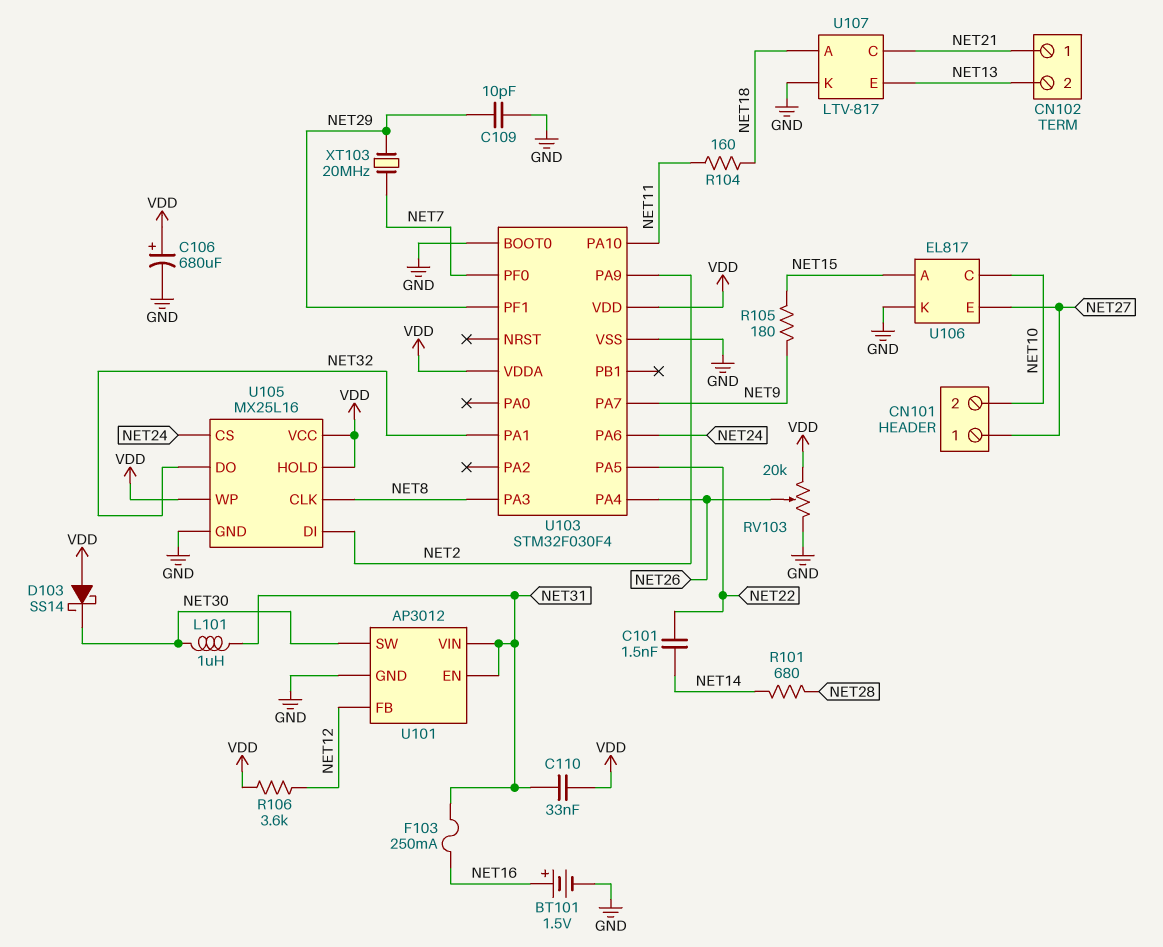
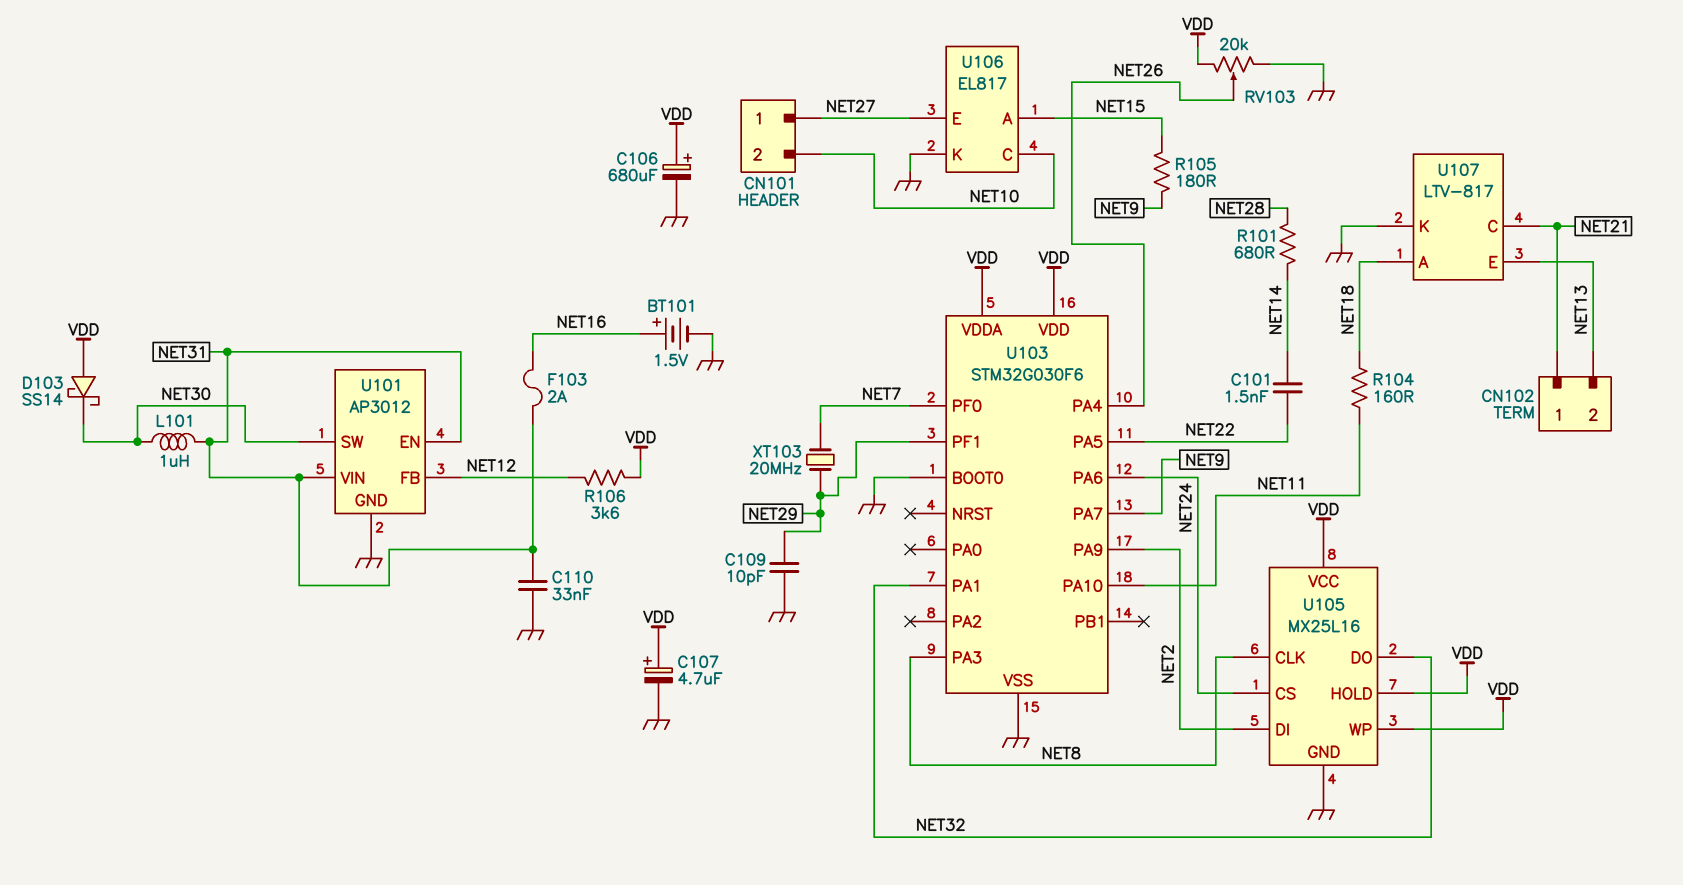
C107: none -> 4.7uF (plus VDD, minus GND)
C110: 33nF (NET31, VDD) -> 33nF (GND, NET31)
F103: 250mA (NET16, NET31) -> 2A (NET16, NET31)
U103: STM32F030F4 -> STM32G030F6

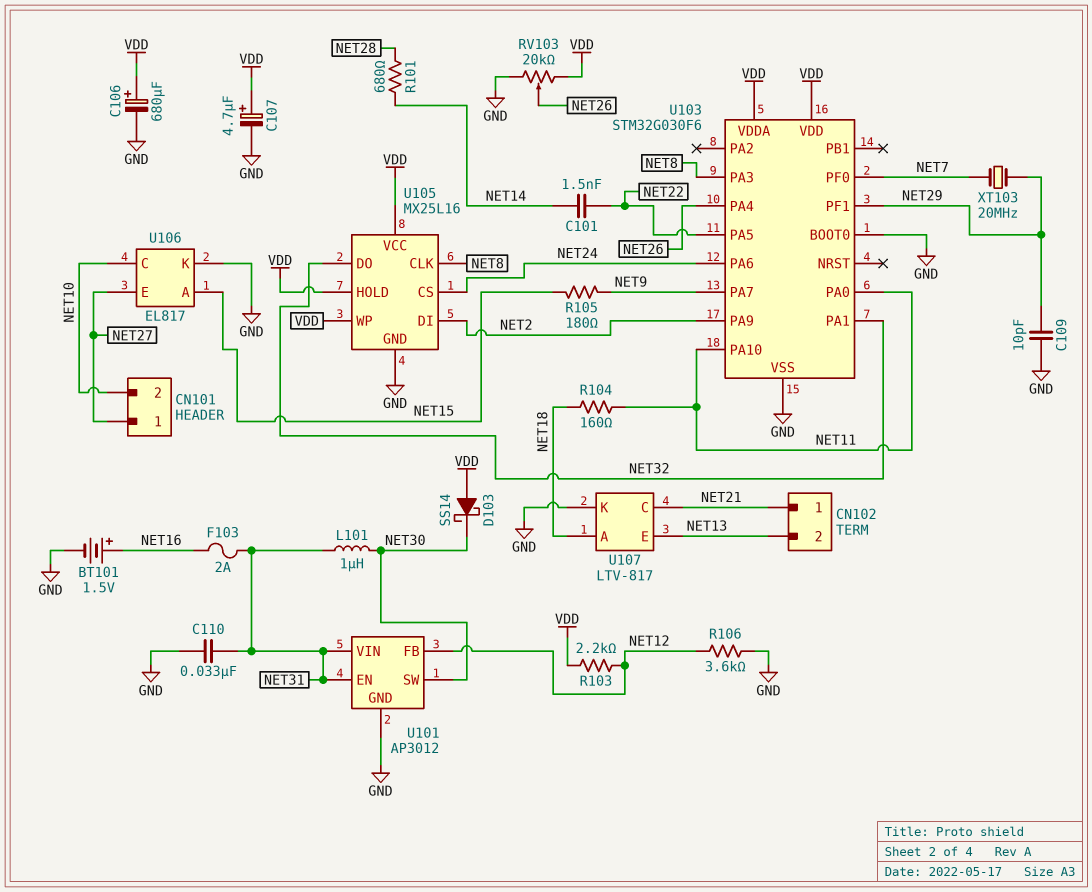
R103: none -> 2.2k (NET12, VDD)
R106: 3.6k (NET12, VDD) -> 3.6k (GND, NET12)
U103 pin PA0: none -> NET11

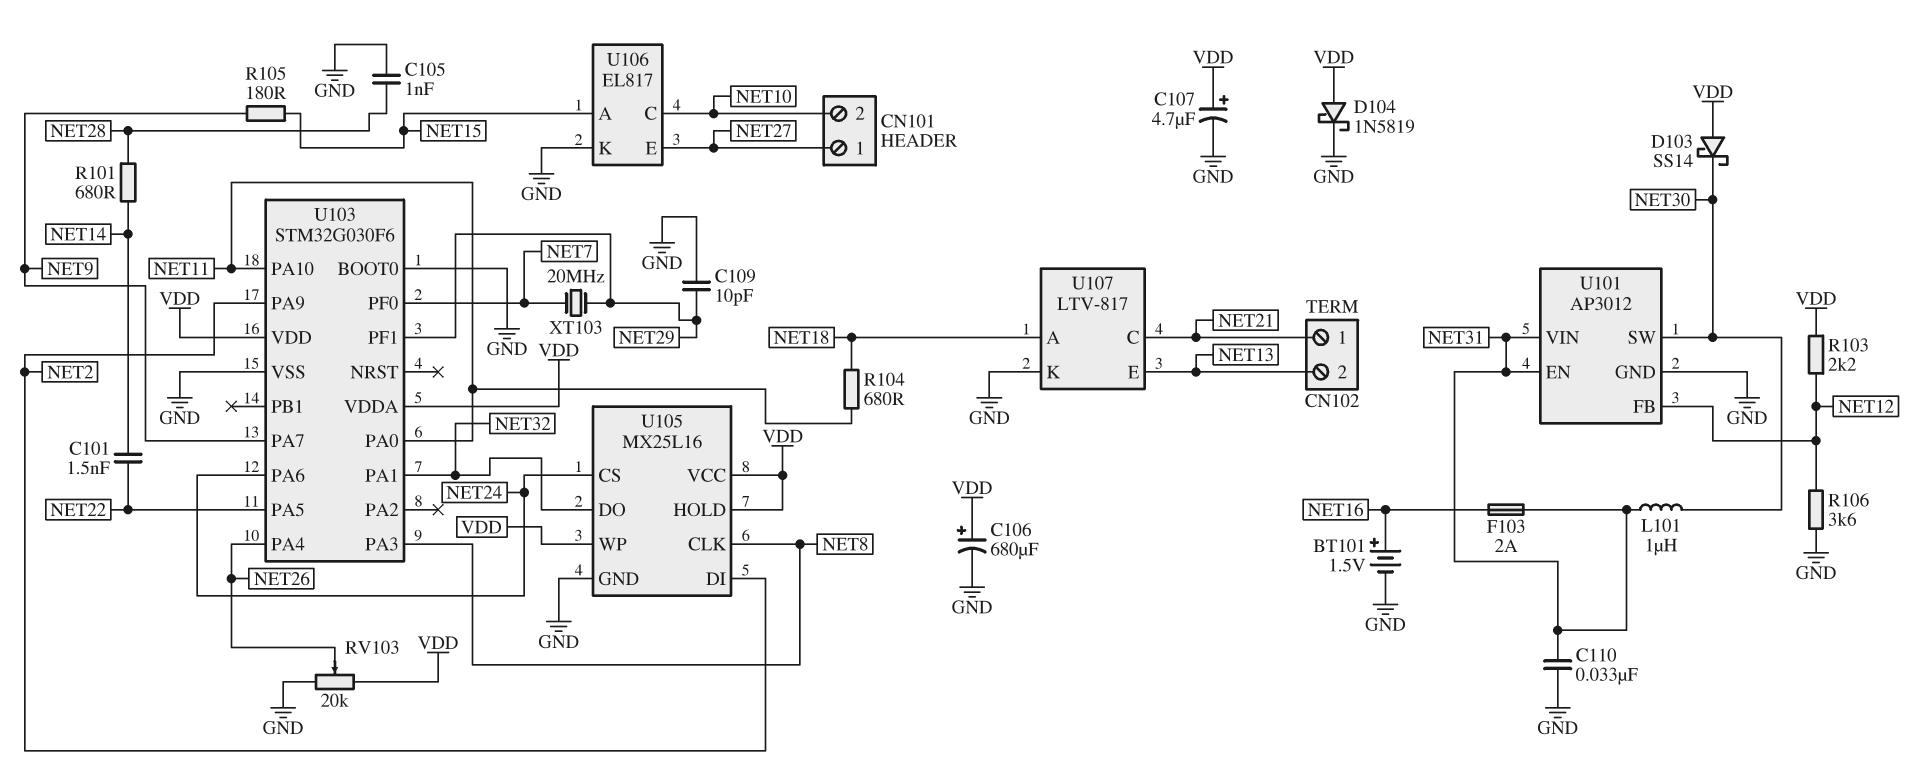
C105: none -> 1nF (GND, NET28)
D104: none -> schottky 1N5819 (A VDD, K GND)
R104: 160 (NET11, NET18) -> 680 (NET11, NET18)

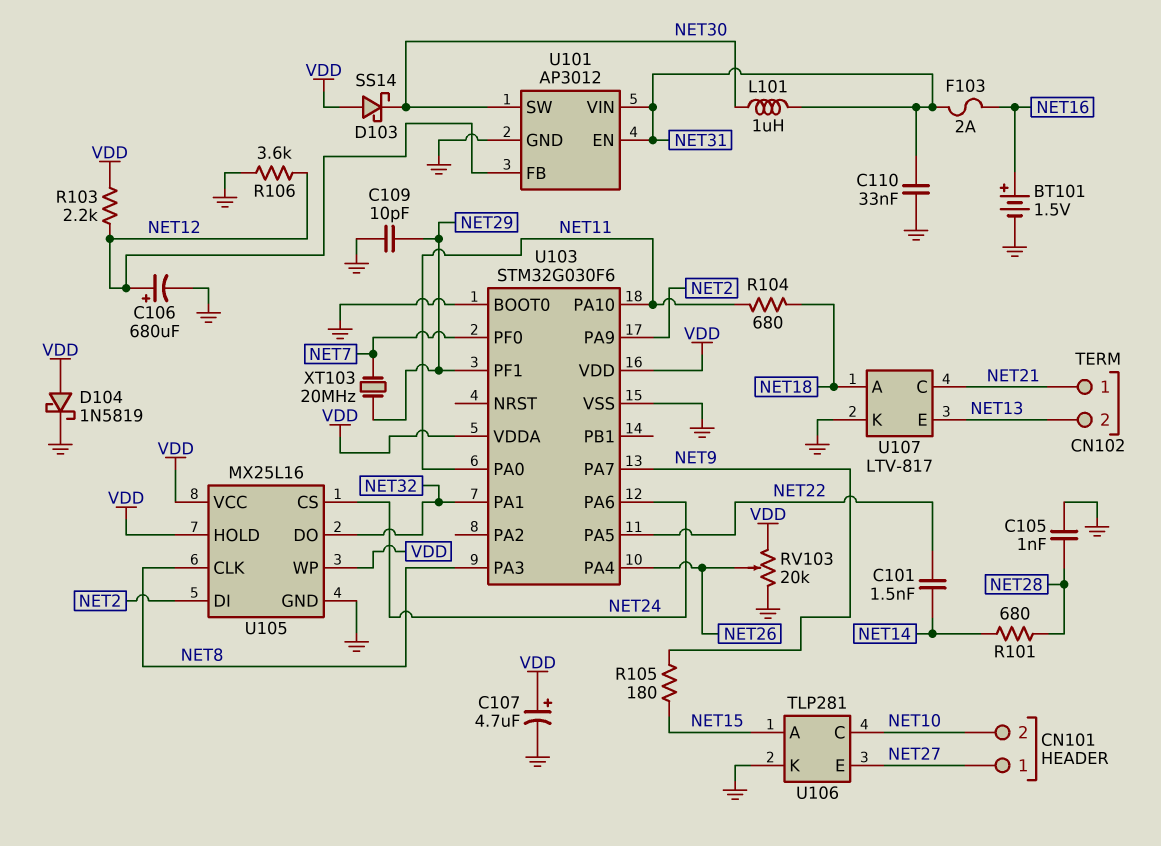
C106: 680uF (plus VDD, minus GND) -> 680uF (plus NET12, minus GND)
U106: EL817 -> TLP281

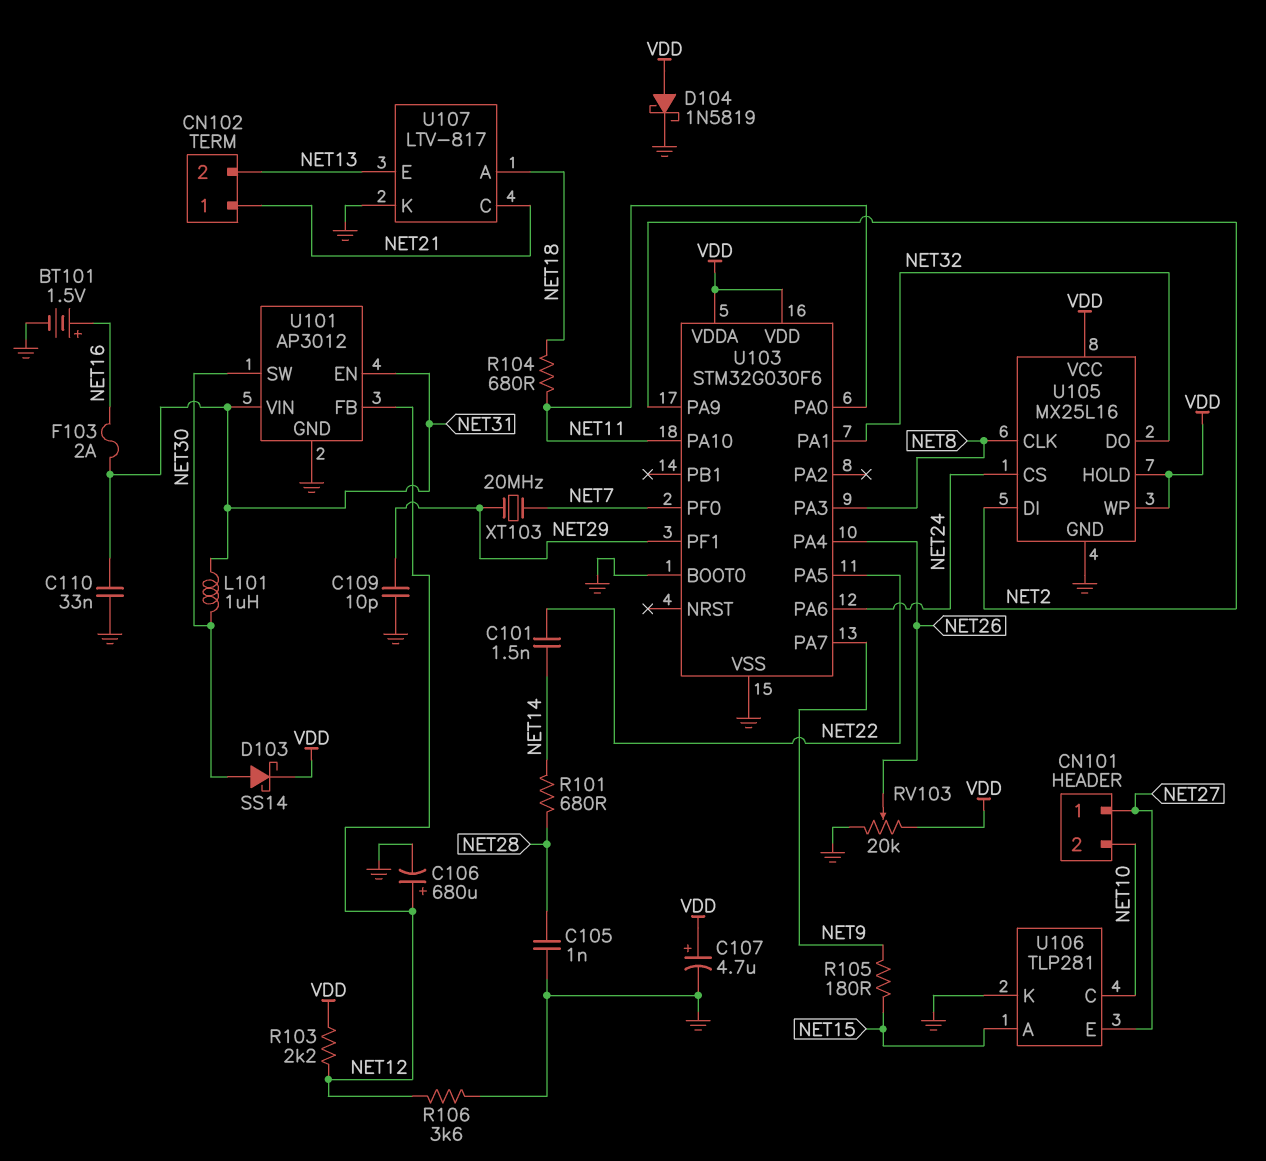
D103: schottky SS14 (A VDD, K NET30) -> schottky SS14 (A NET30, K VDD)

